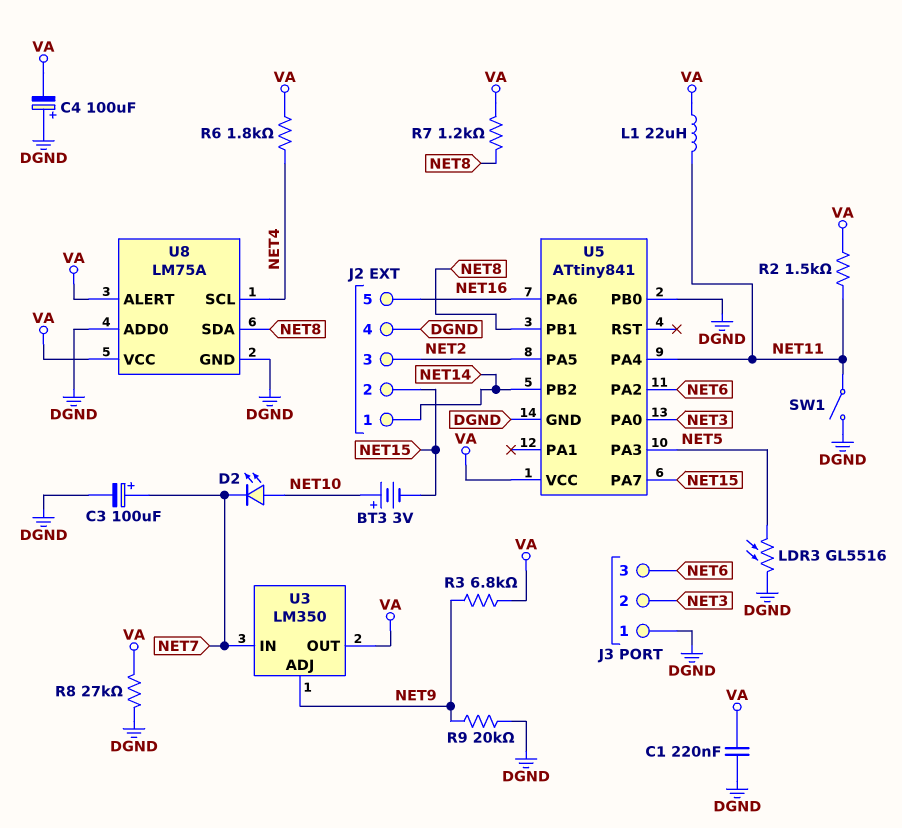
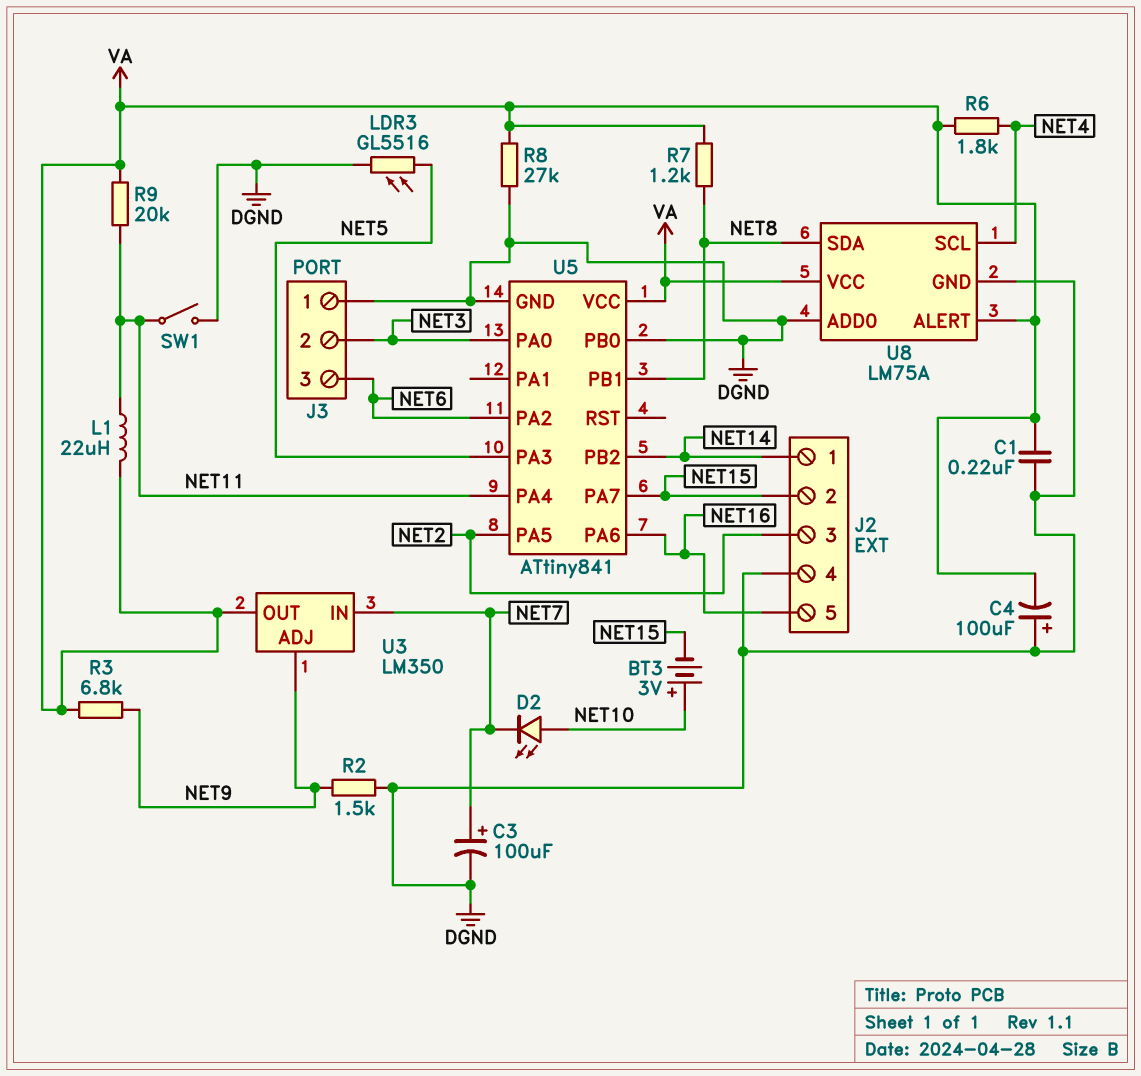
R2: 1.5k (NET11, VA) -> 1.5k (DGND, NET9)
R9: 20k (DGND, NET9) -> 20k (NET11, VA)

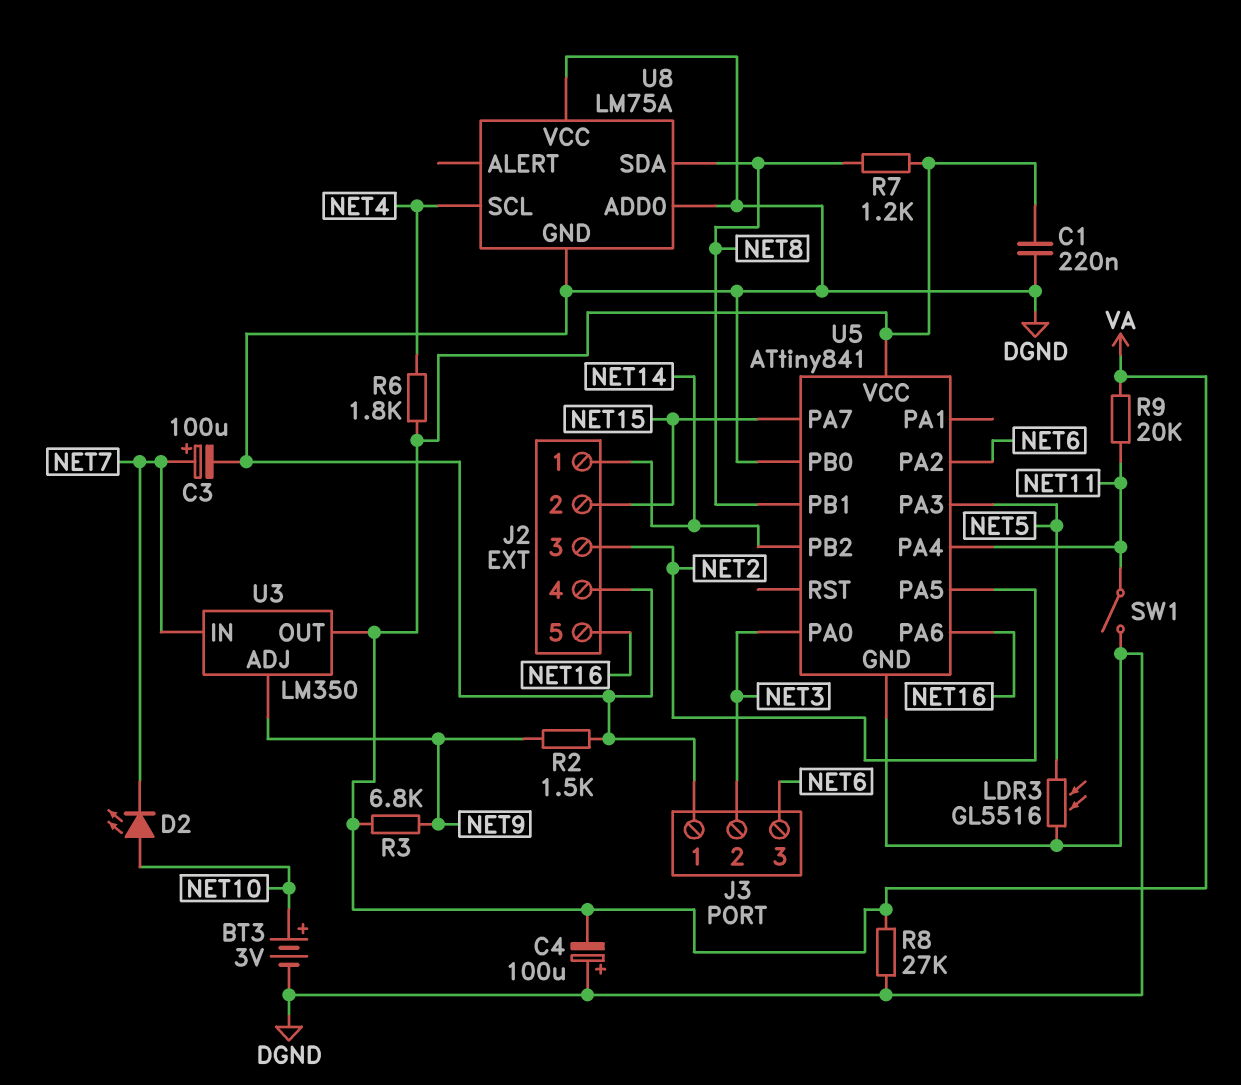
BT3: 3V (plus NET10, minus NET15) -> 3V (plus NET10, minus DGND)
L1: 22uH (NET11, VA) -> none
U8 pin ALERT: VA -> none
U8 pin VCC: VA -> DGND

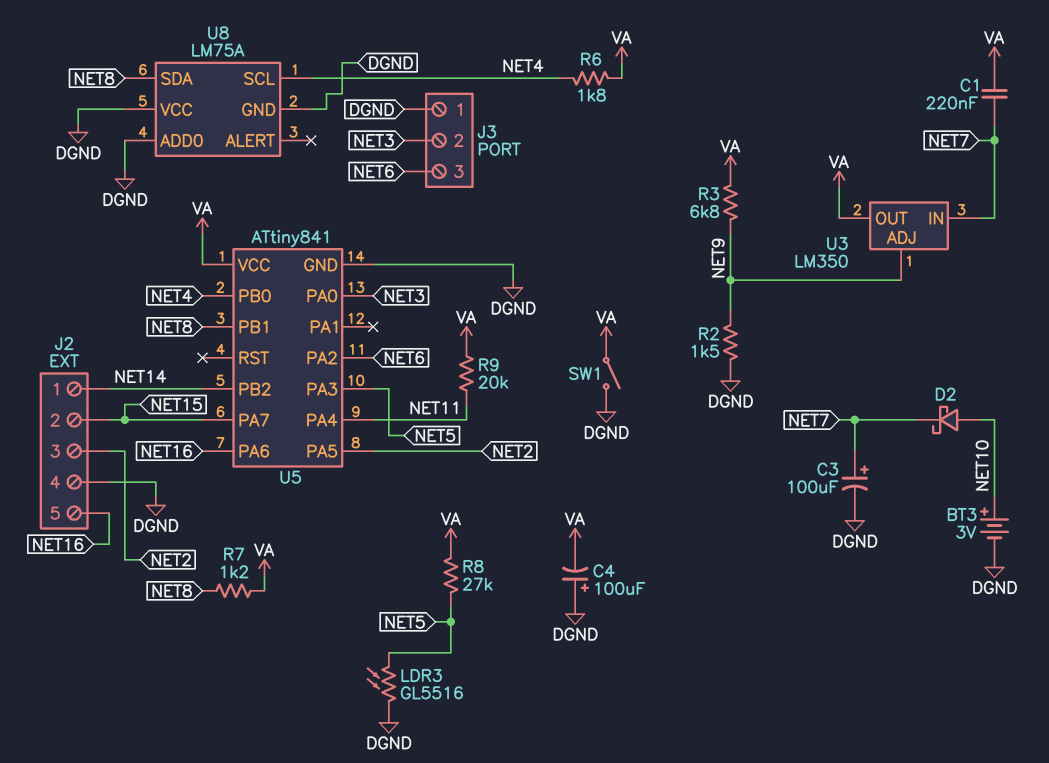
C1: 220nF (DGND, VA) -> 220nF (NET7, VA)
D2: LED (A NET10, K NET7) -> schottky (A NET10, K NET7)
R8: 27k (DGND, VA) -> 27k (NET5, VA)
SW1: switch (DGND, NET11) -> switch (DGND, VA)
U5 pin PB0: DGND -> NET4

